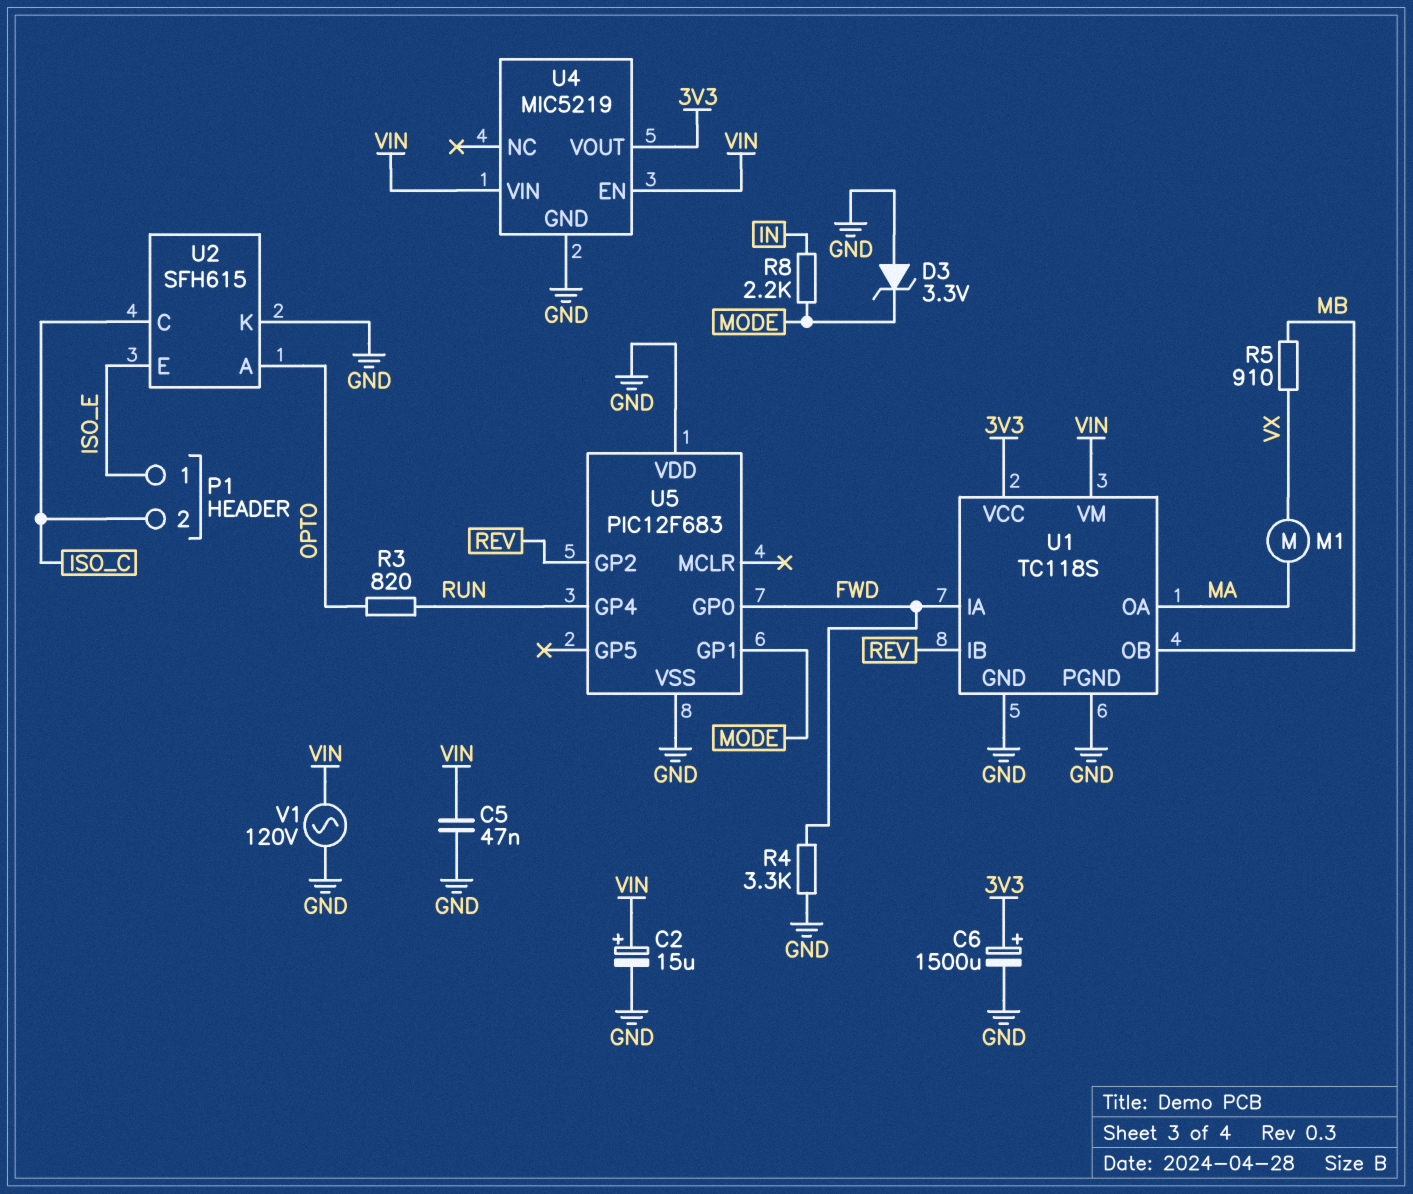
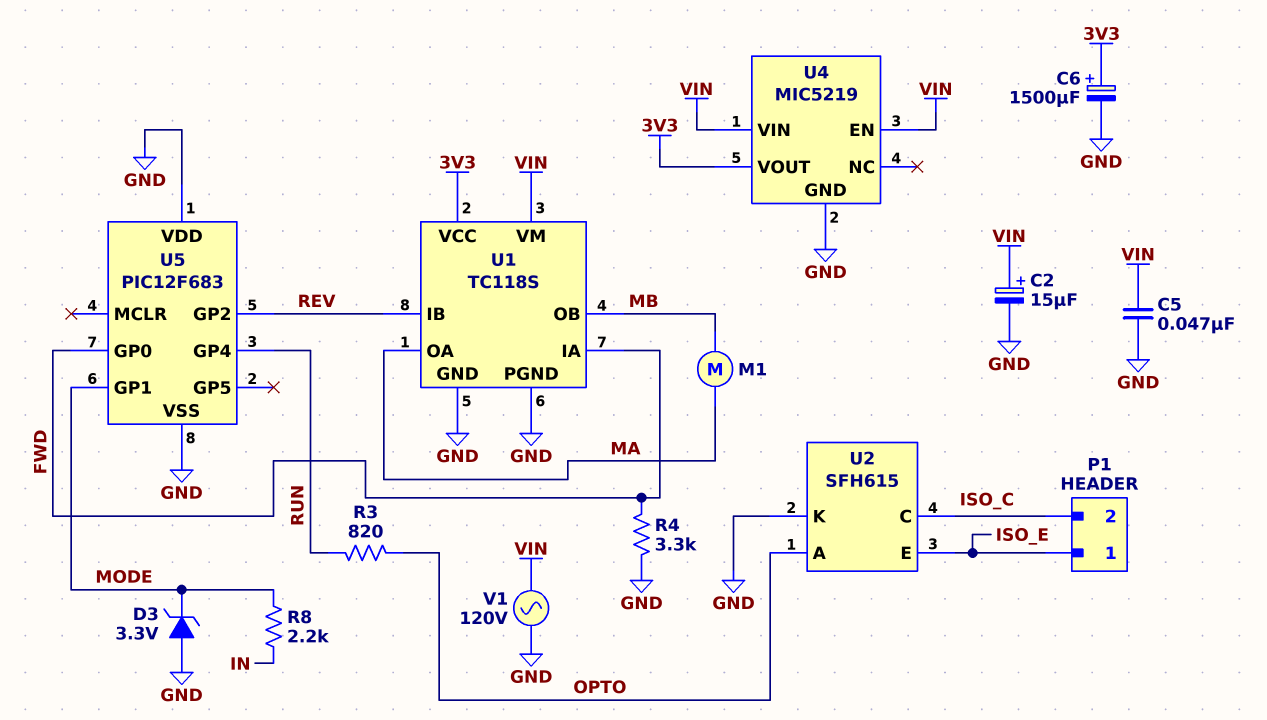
M1: motor (MA, VX) -> motor (MA, MB)
R5: 910 (MB, VX) -> none

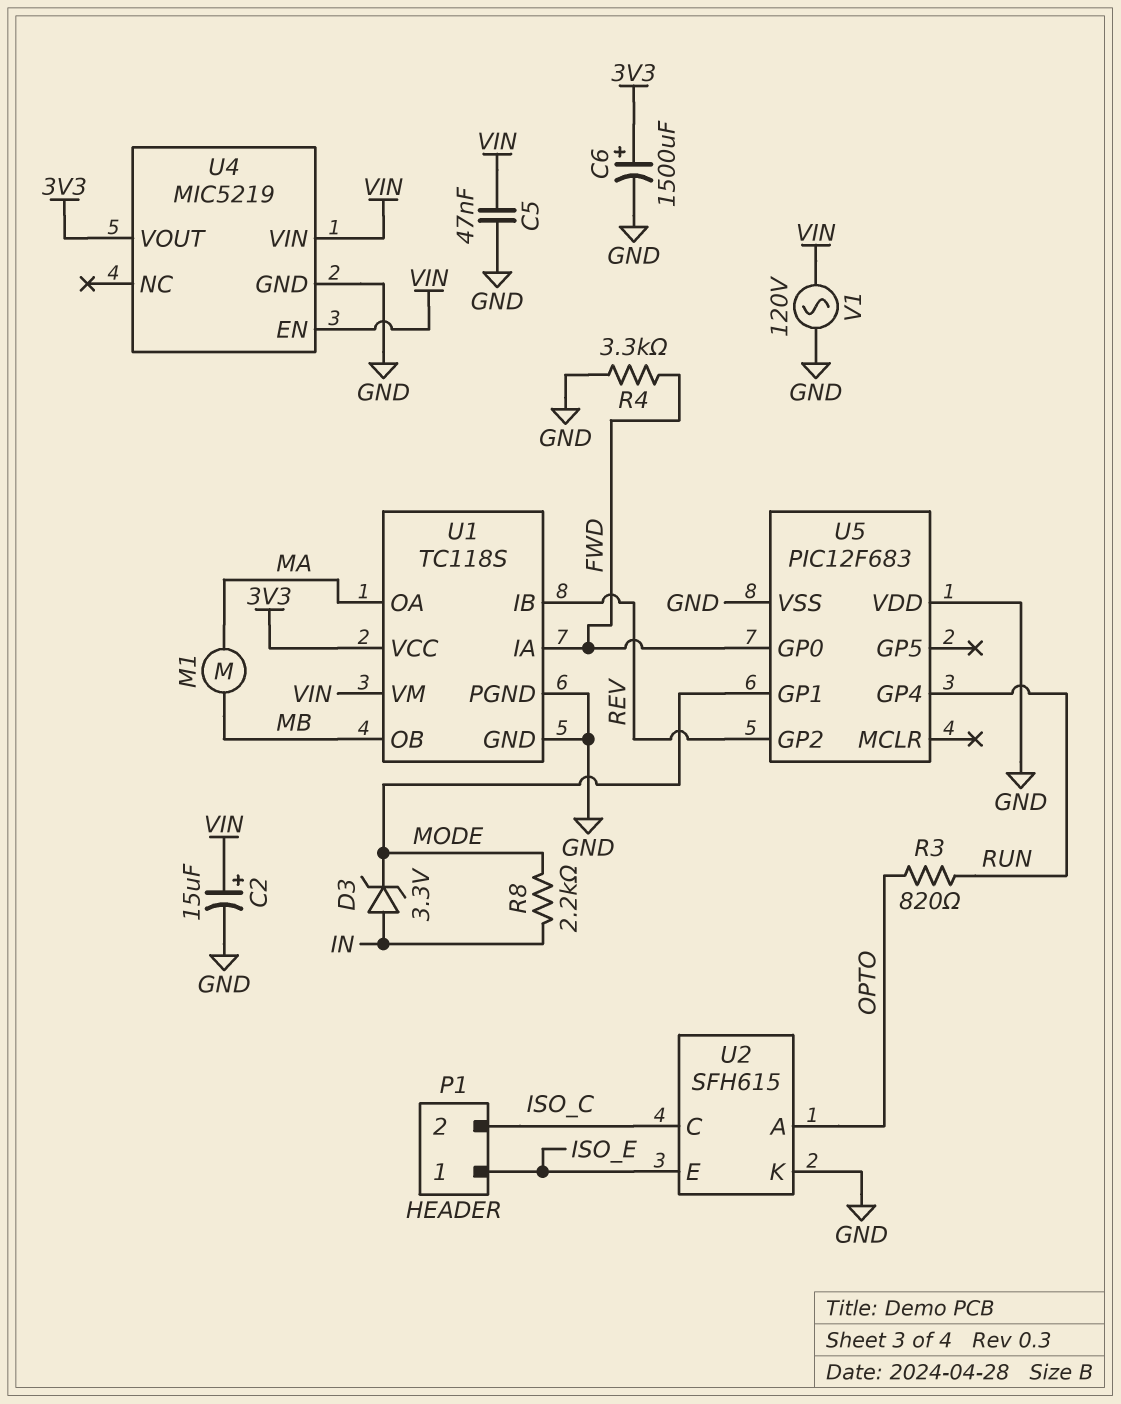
D3: zener 3.3V (A GND, K MODE) -> zener 3.3V (A IN, K MODE)

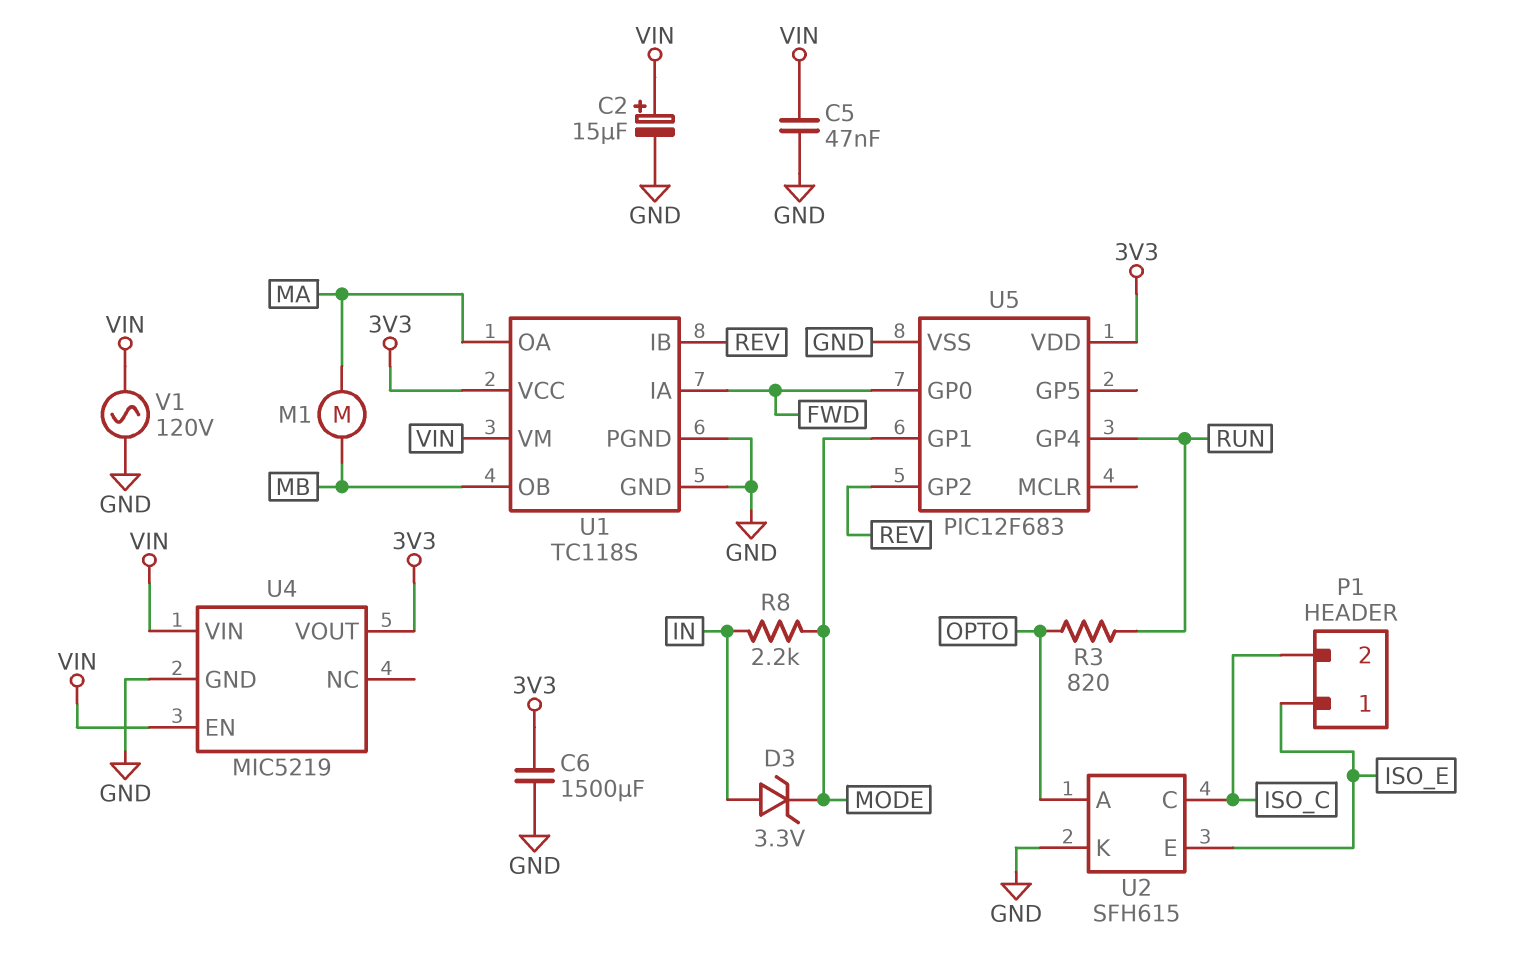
C6: 1500uF (plus 3V3, minus GND) -> 1500uF (3V3, GND)
R4: 3.3k (FWD, GND) -> none
U5 pin VDD: GND -> 3V3

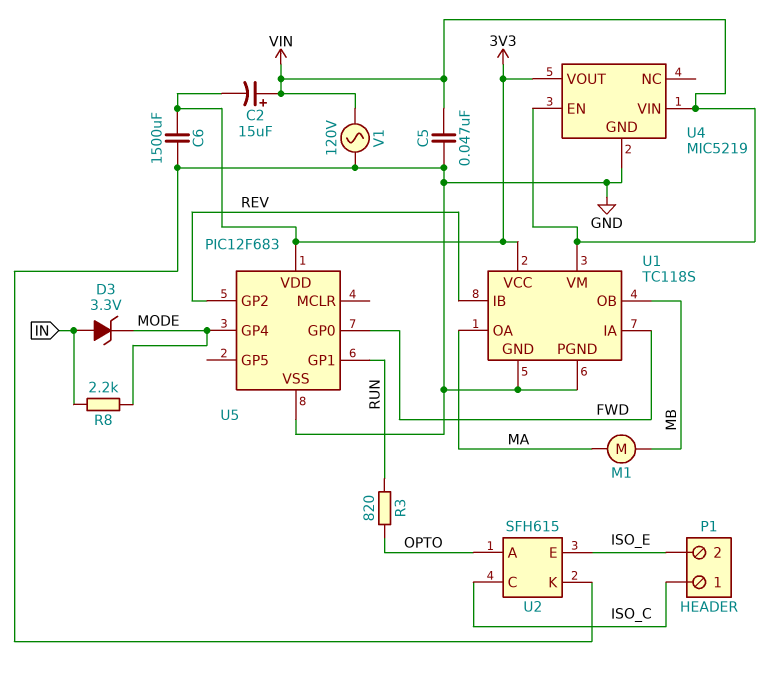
C2: 15uF (plus VIN, minus GND) -> 15uF (plus VIN, minus 3V3)
P1 pin 1: ISO_E -> ISO_C
P1 pin 2: ISO_C -> ISO_E
U5 pin GP1: MODE -> RUN
U5 pin GP4: RUN -> MODE

